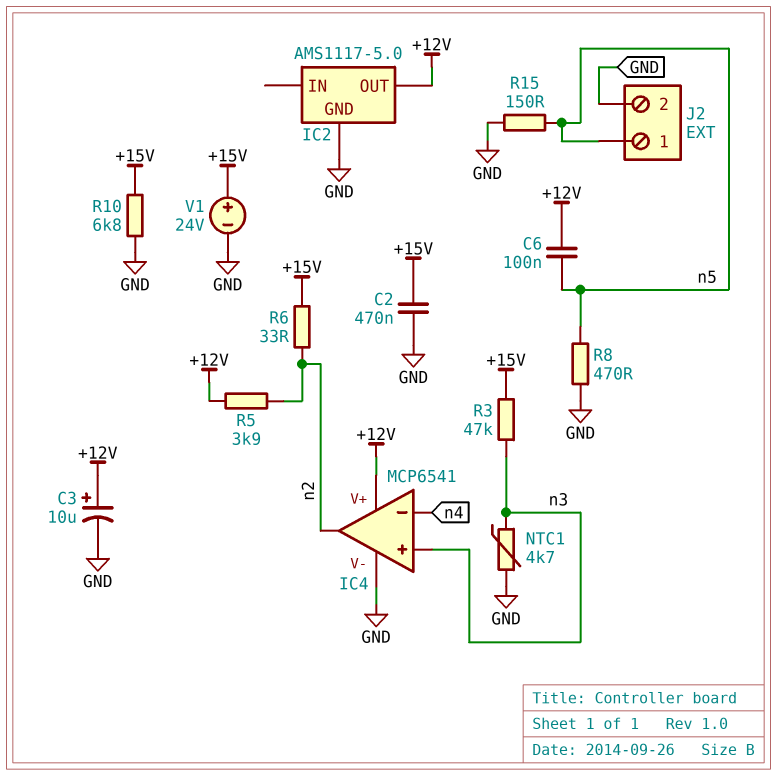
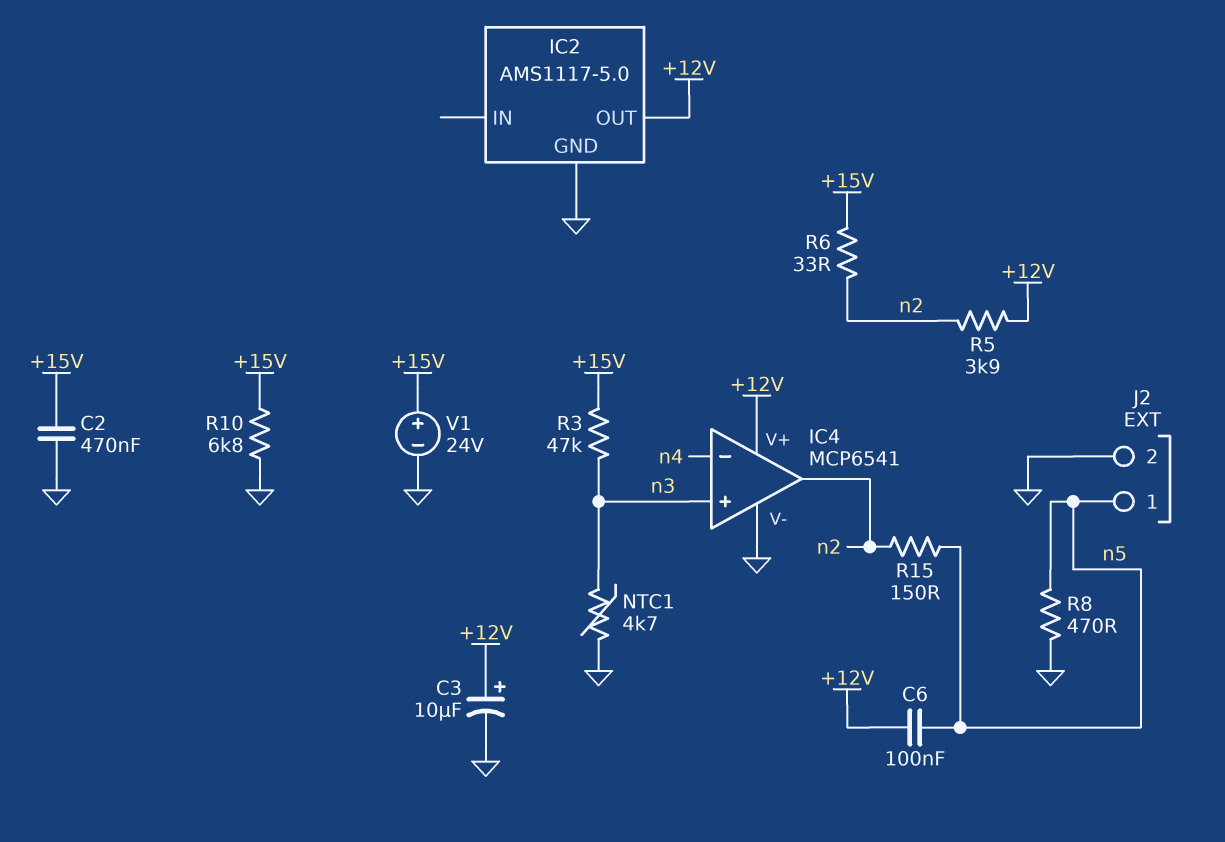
R15: 150 (GND, n5) -> 150 (n2, n5)

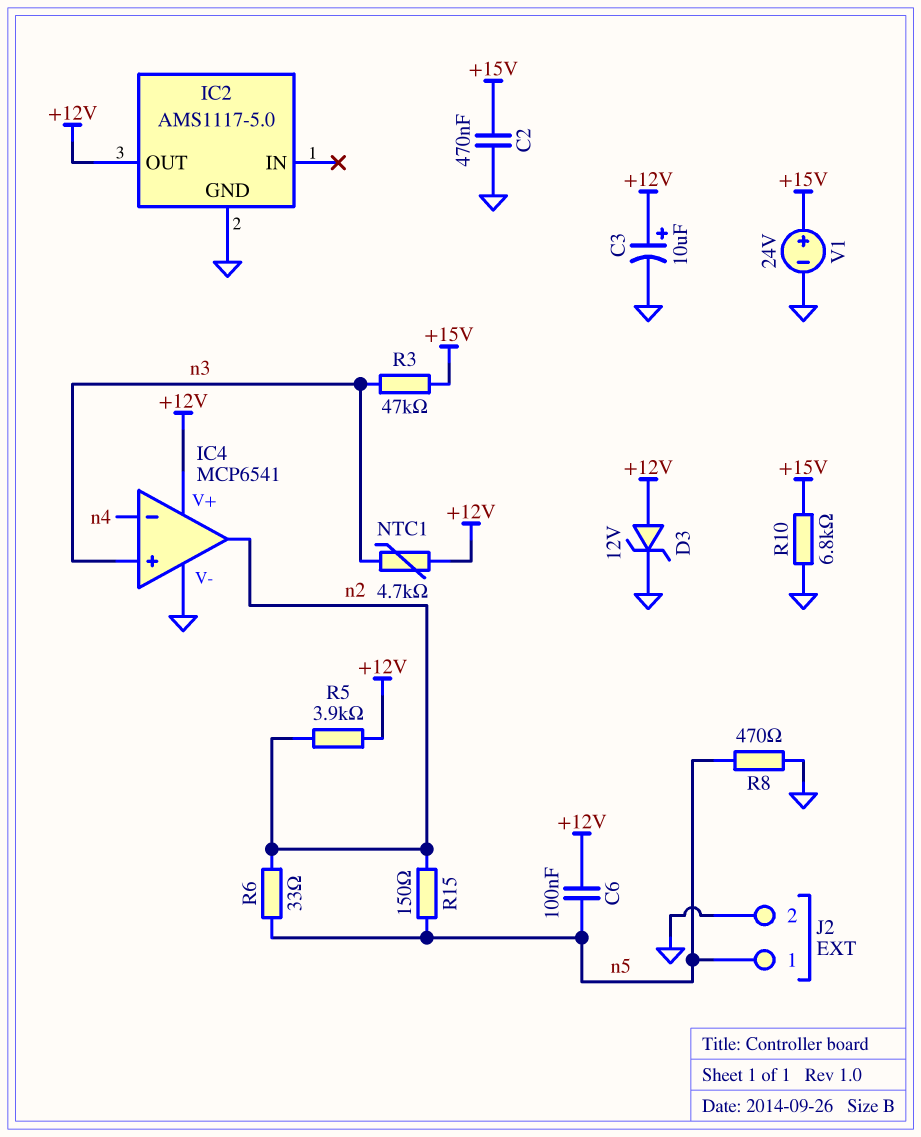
D3: none -> zener 12V (A +12V, K GND)
NTC1: 4.7k (GND, n3) -> 4.7k (+12V, n3)
R6: 33 (+15V, n2) -> 33 (n2, n5)

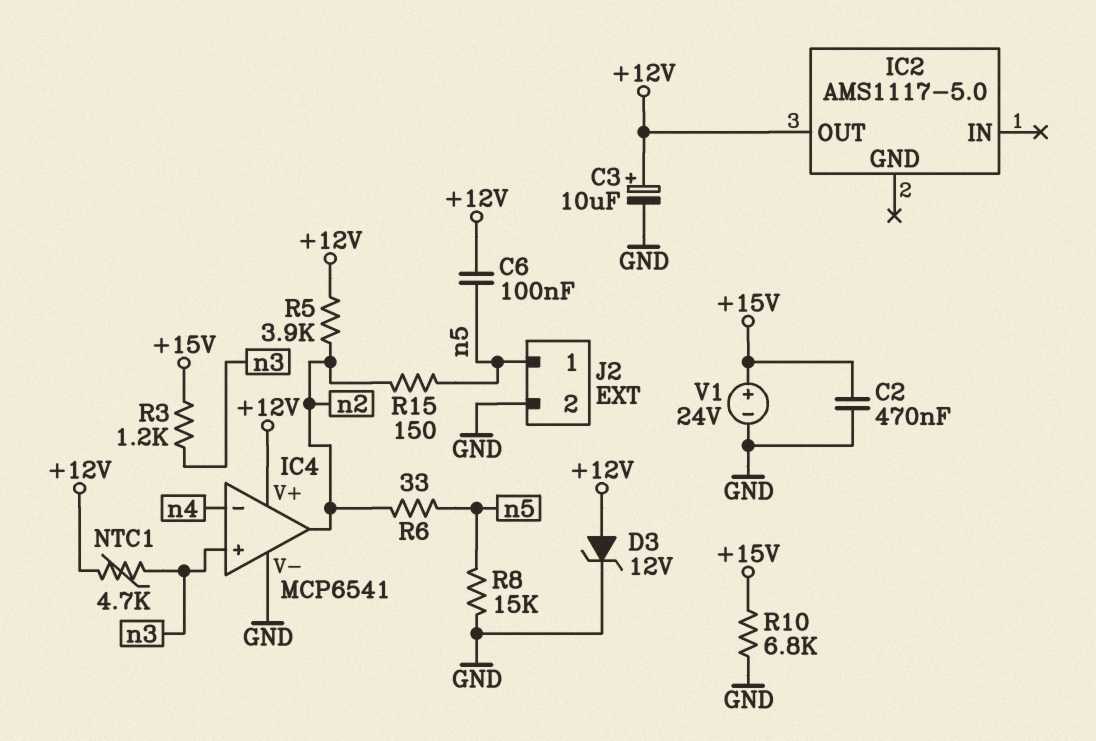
IC2 pin GND: GND -> none
R3: 47k (+15V, n3) -> 1.2k (+15V, n3)
R8: 470 (GND, n5) -> 15k (GND, n5)

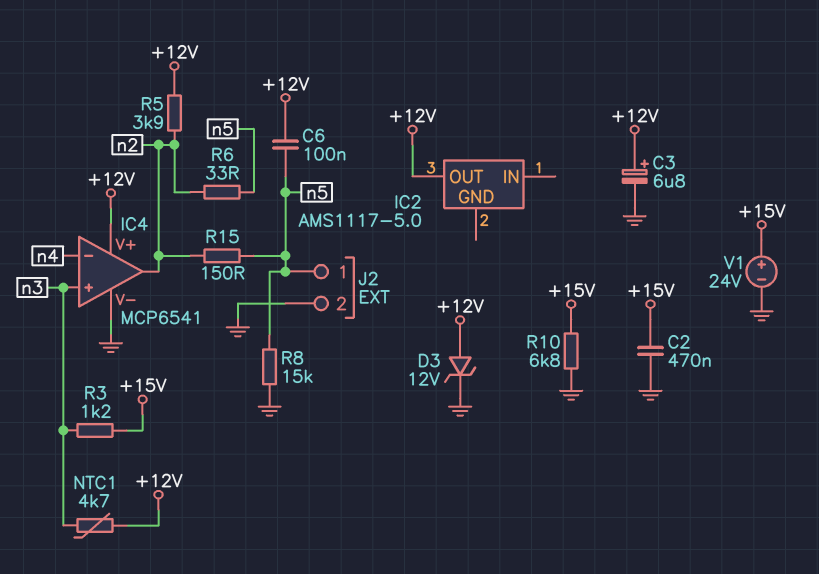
C3: 10uF (plus +12V, minus GND) -> 6.8uF (plus +12V, minus GND)

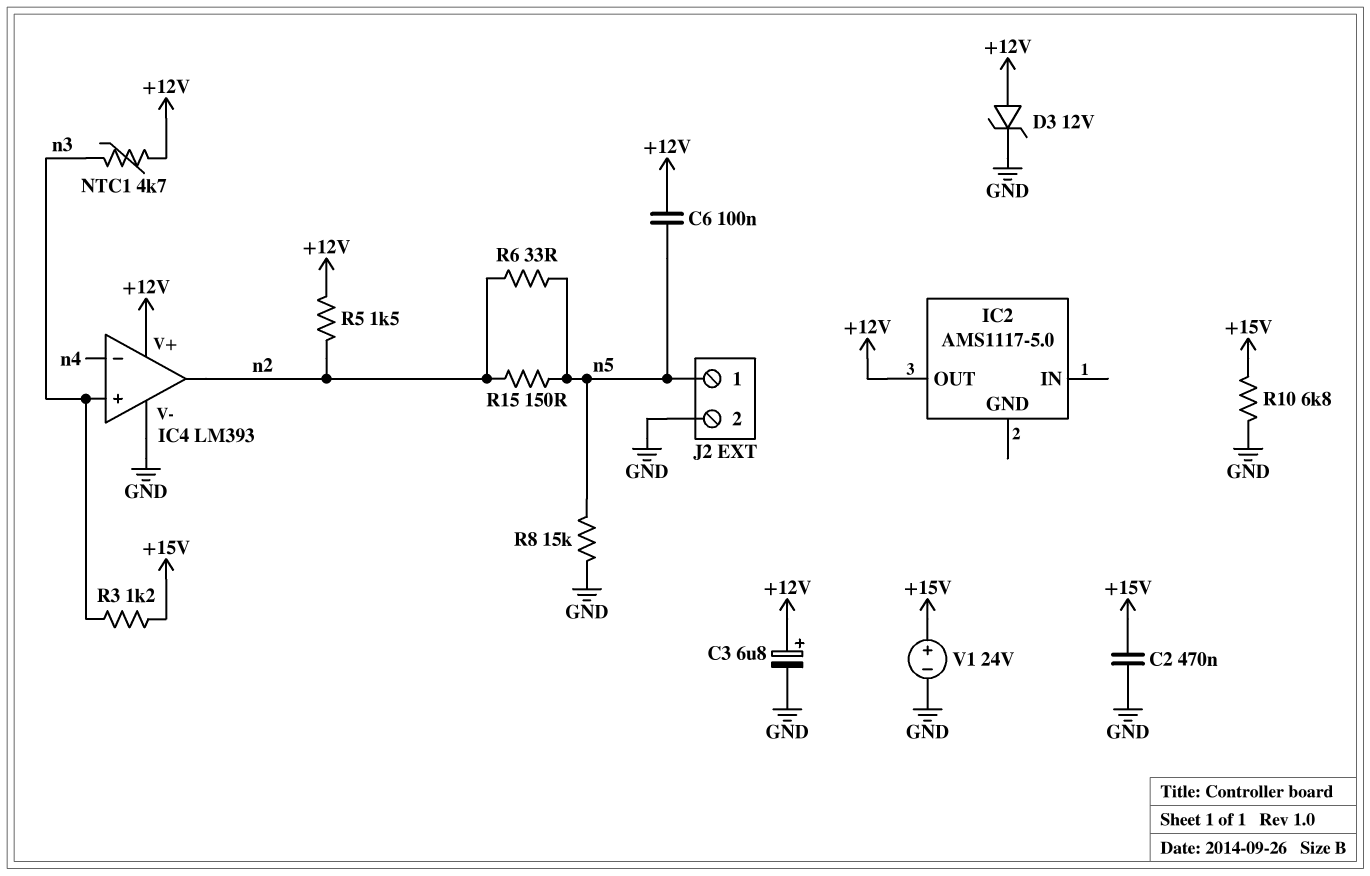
IC4: MCP6541 -> LM393
R5: 3.9k (+12V, n2) -> 1.5k (+12V, n2)

